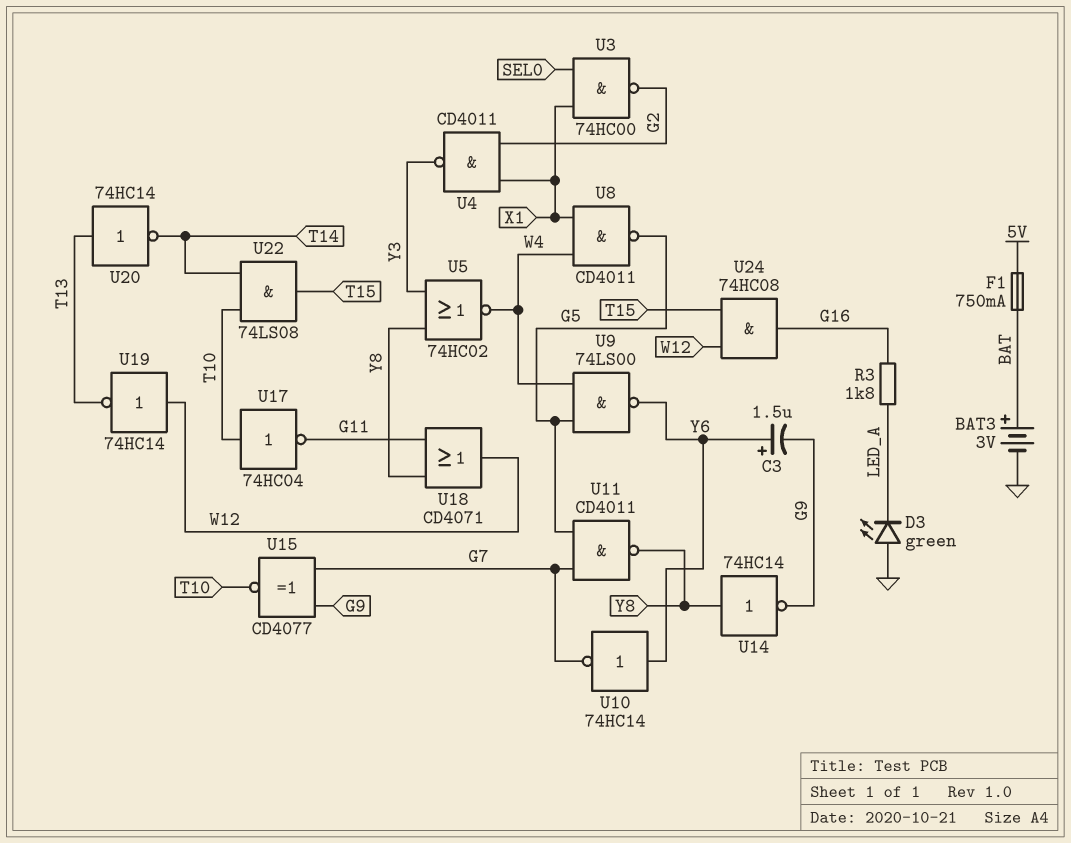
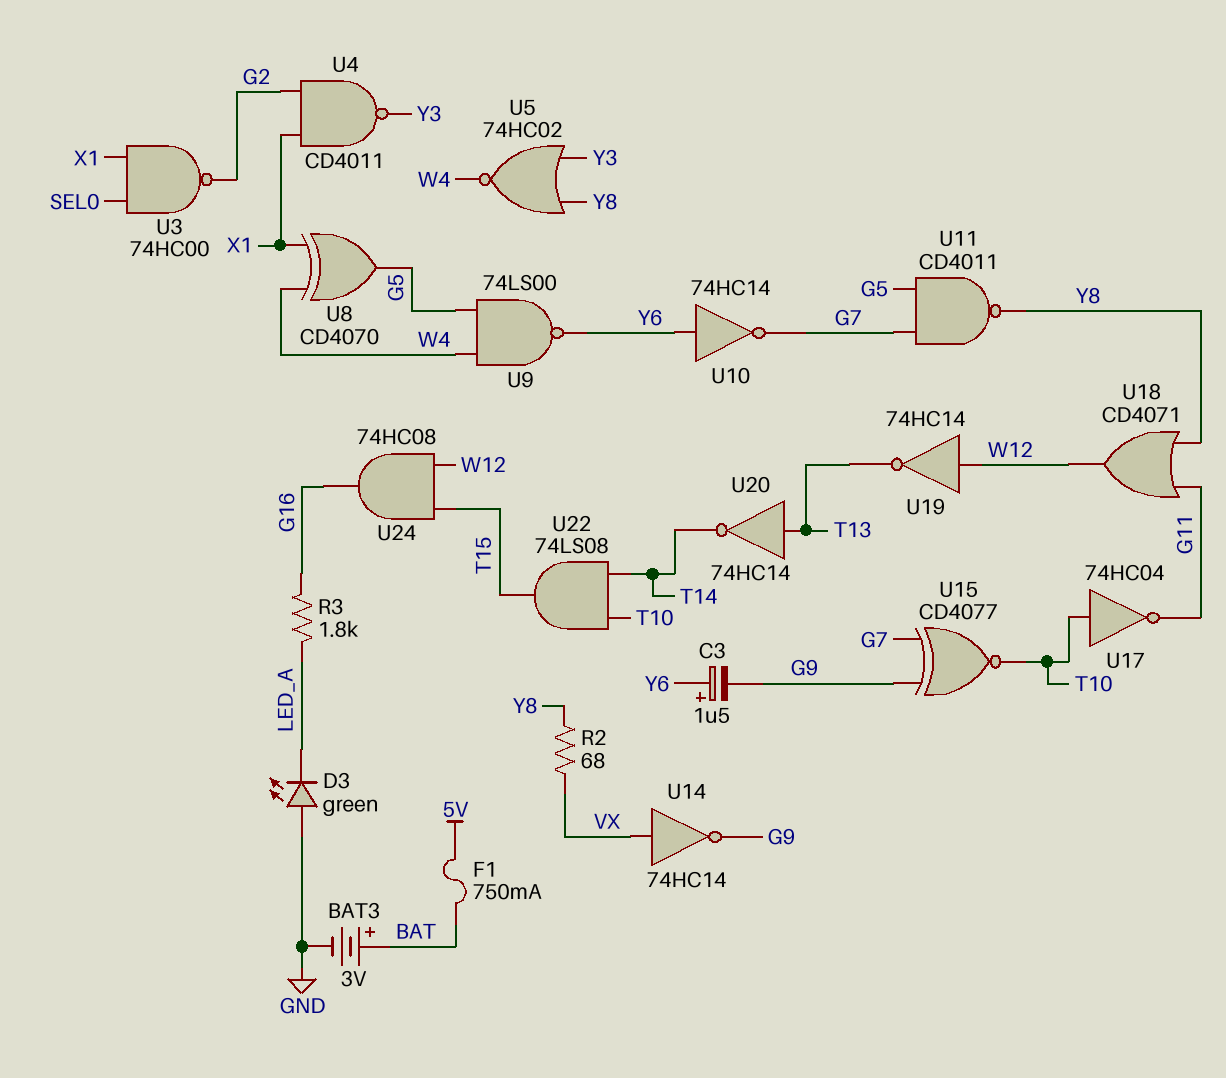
R2: none -> 68 (VX, Y8)
U8: NAND CD4011 (in W4, in X1, out G5) -> XOR CD4070 (in W4, in X1, out G5)
U14: NOT 74HC14 (in Y8, out G9) -> NOT 74HC14 (in VX, out G9)

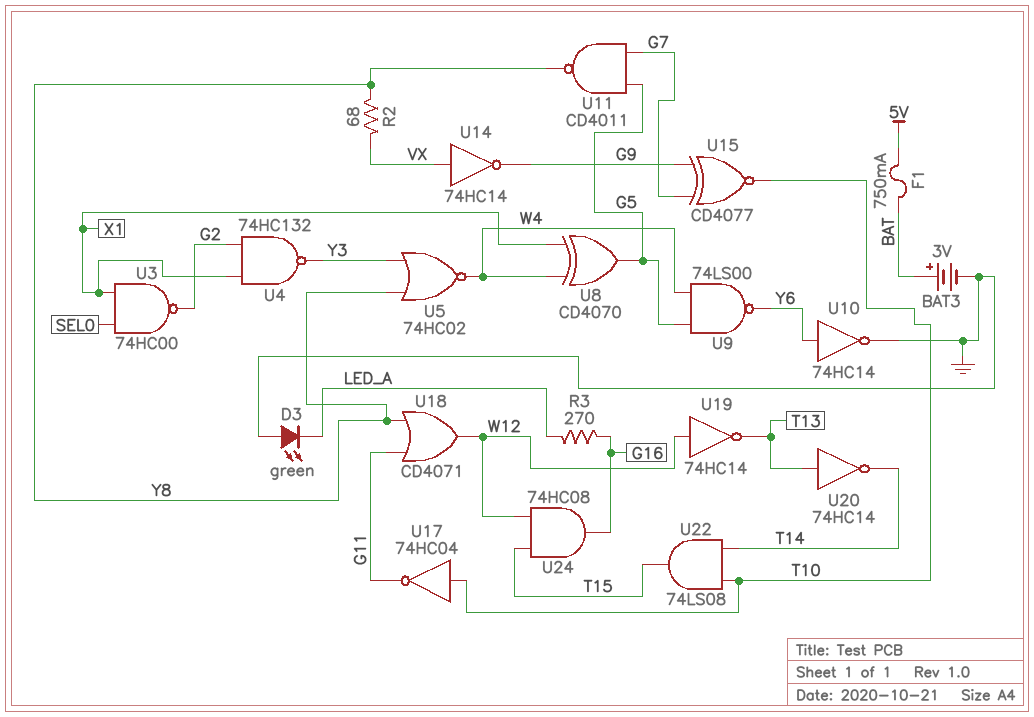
C3: 1.5uF (plus Y6, minus G9) -> none
R3: 1.8k (G16, LED_A) -> 270 (G16, LED_A)
U4: NAND CD4011 (in G2, in X1, out Y3) -> NAND 74HC132 (in G2, in X1, out Y3)
U10: NOT 74HC14 (in Y6, out G7) -> NOT 74HC14 (in Y6, out GND)

